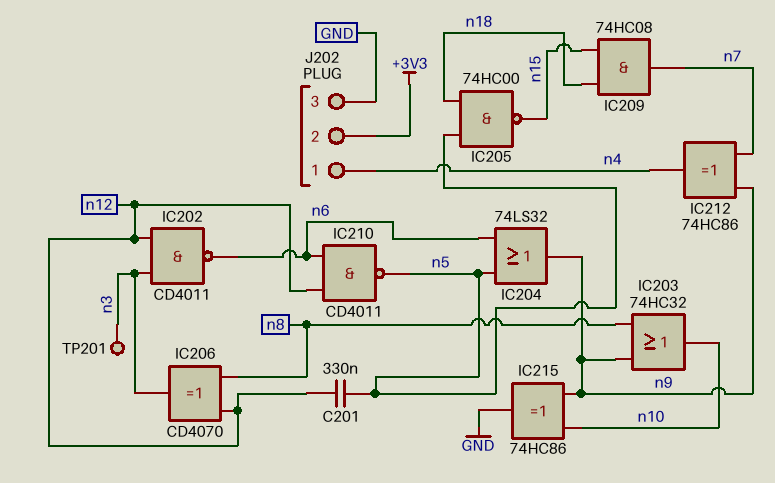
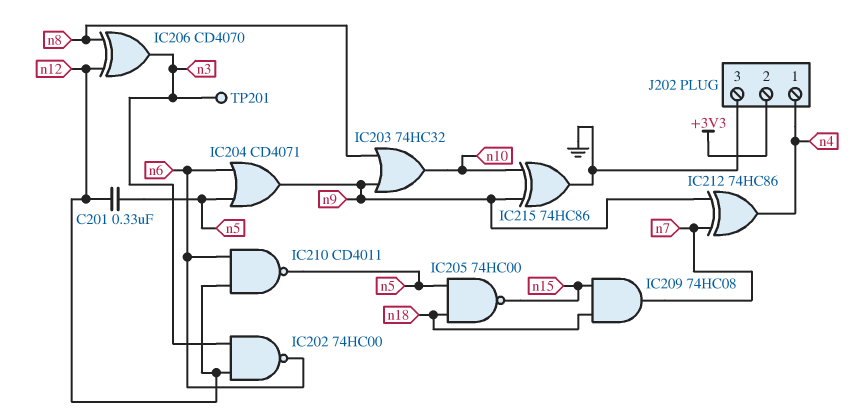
IC202: NAND CD4011 (in n3, in n12, out n6) -> NAND 74HC00 (in n3, in n12, out n6)
IC204: OR 74LS32 (in n5, in n6, out n9) -> OR CD4071 (in n5, in n6, out n9)

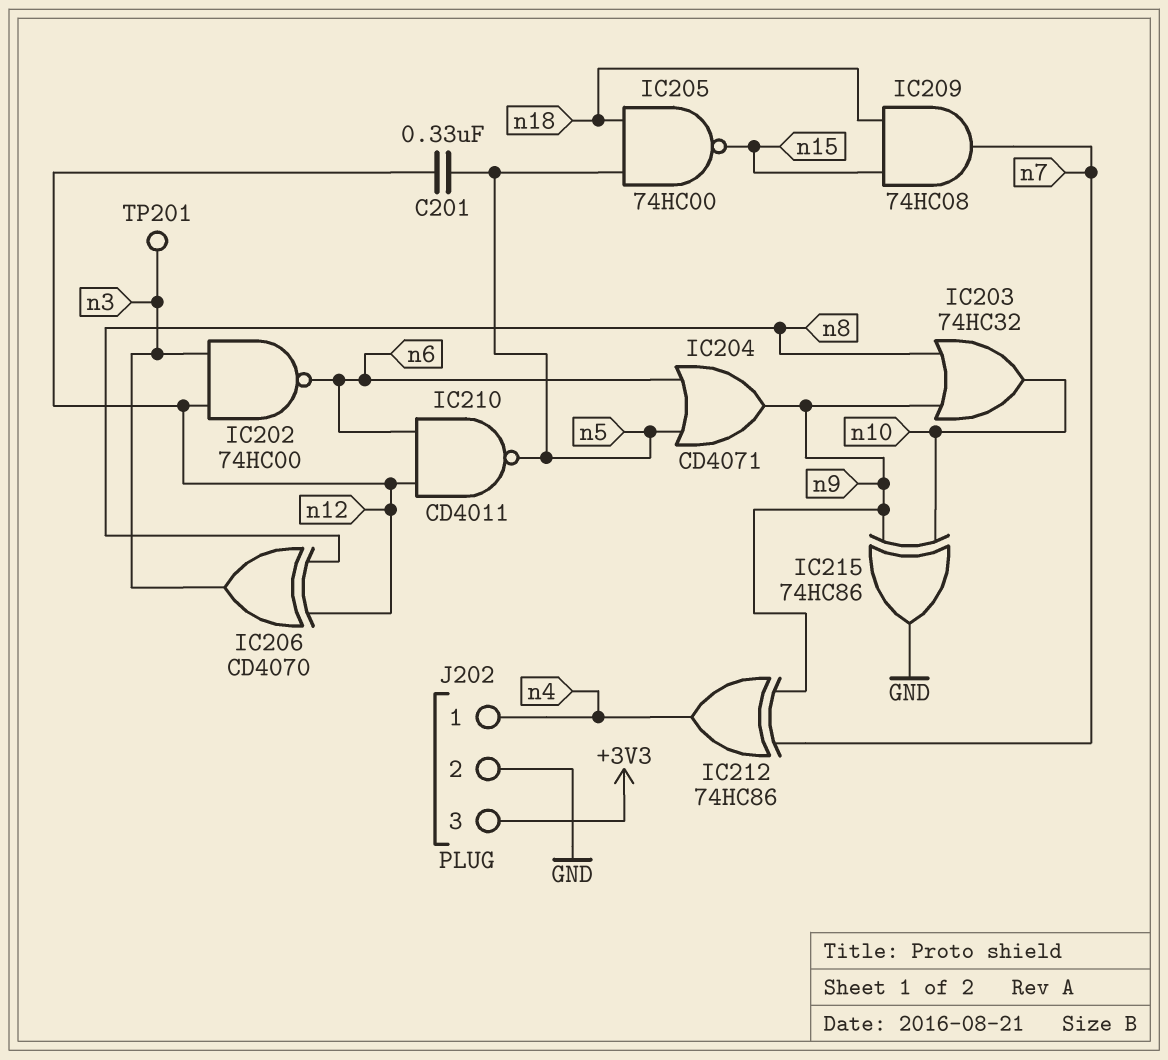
J202 pin 2: +3V3 -> GND
J202 pin 3: GND -> +3V3

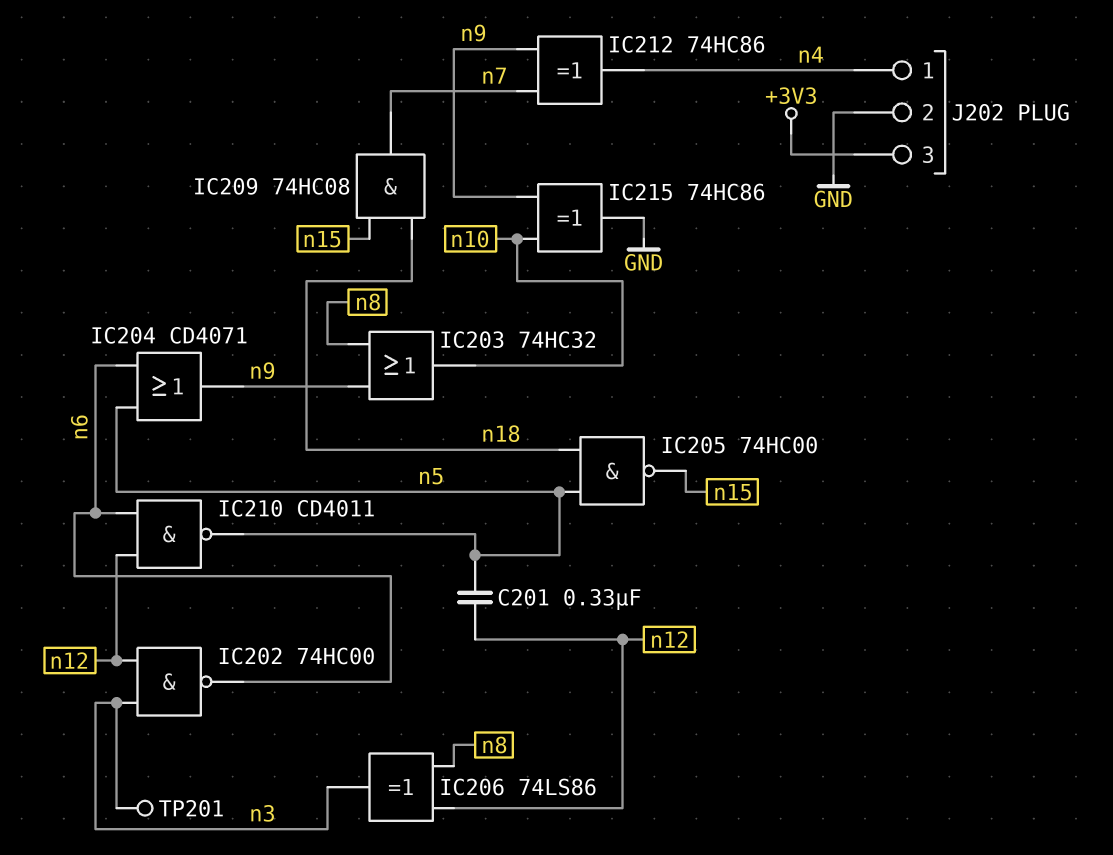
IC206: XOR CD4070 (in n8, in n12, out n3) -> XOR 74LS86 (in n8, in n12, out n3)

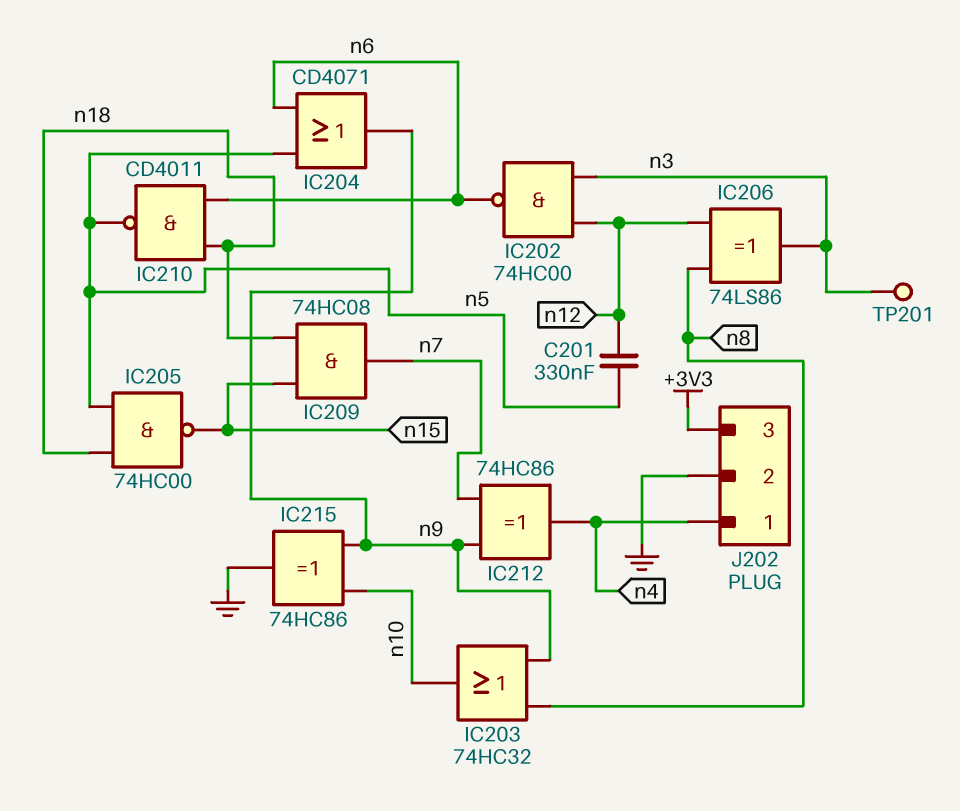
IC210: NAND CD4011 (in n6, in n12, out n5) -> NAND CD4011 (in n6, in n18, out n5)

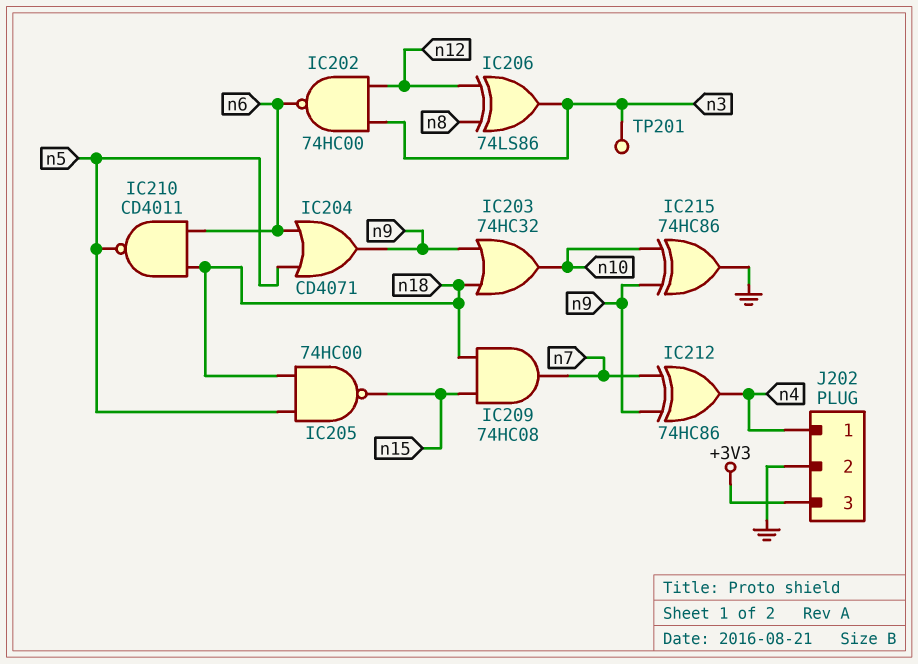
C201: 330nF (n5, n12) -> none
IC203: OR 74HC32 (in n8, in n9, out n10) -> OR 74HC32 (in n9, in n18, out n10)

